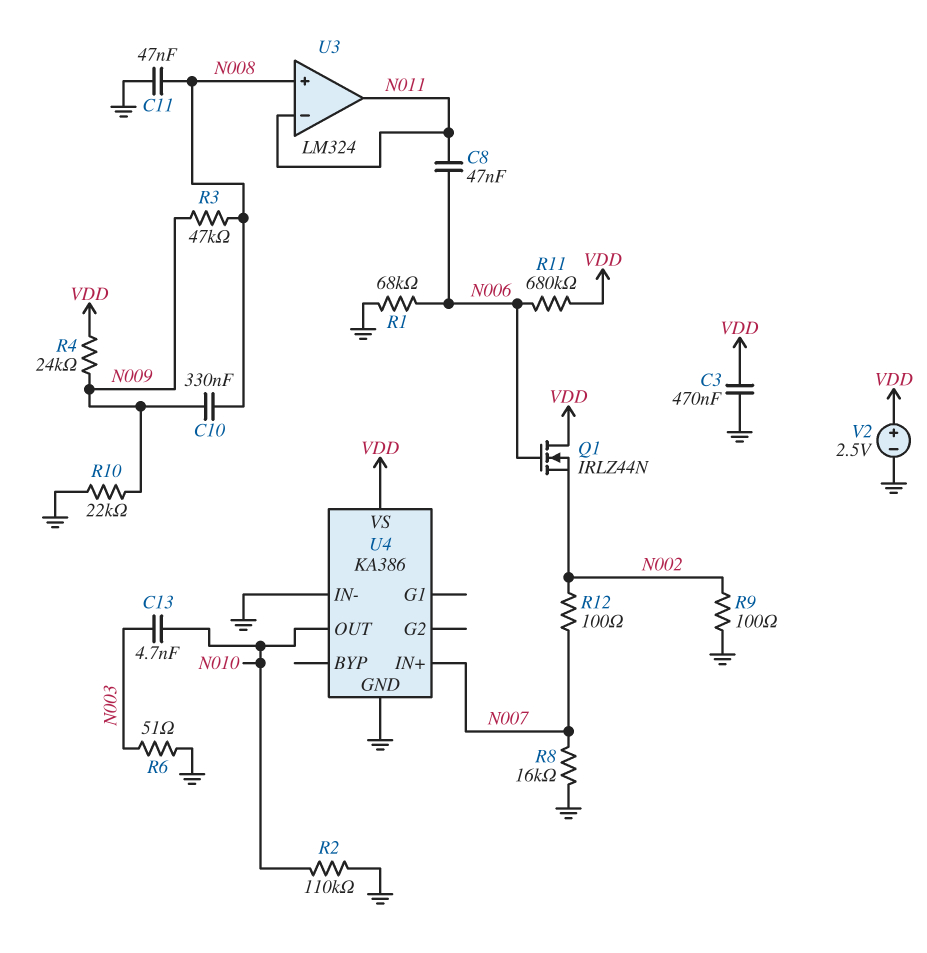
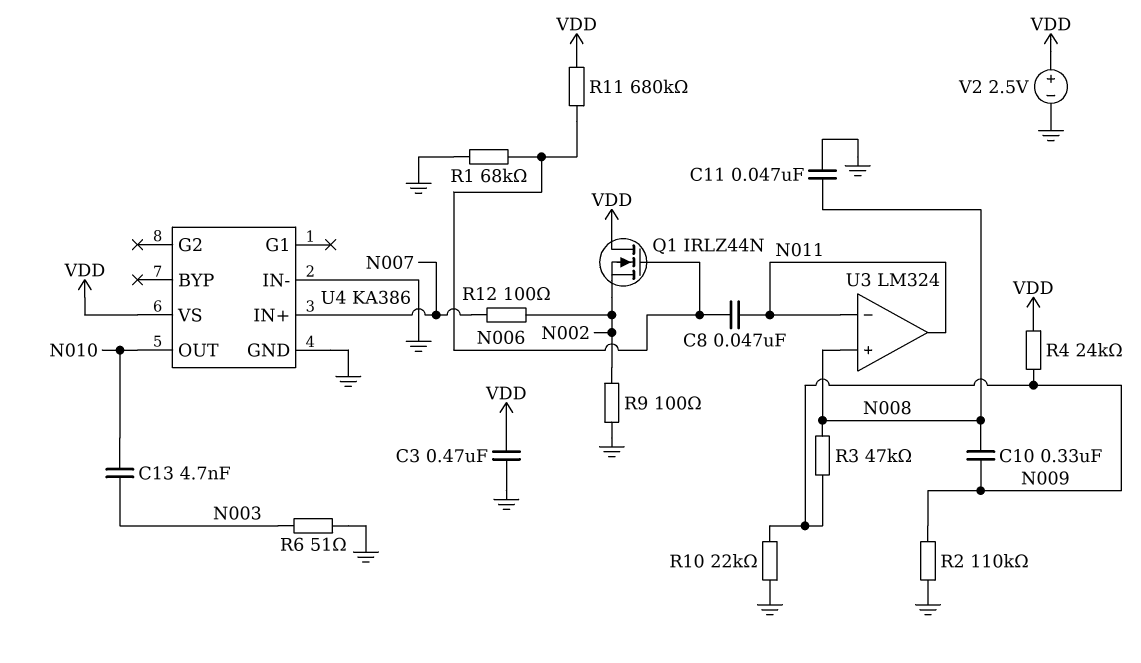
R2: 110k (GND, N010) -> 110k (GND, N009)
R8: 16k (GND, N007) -> none

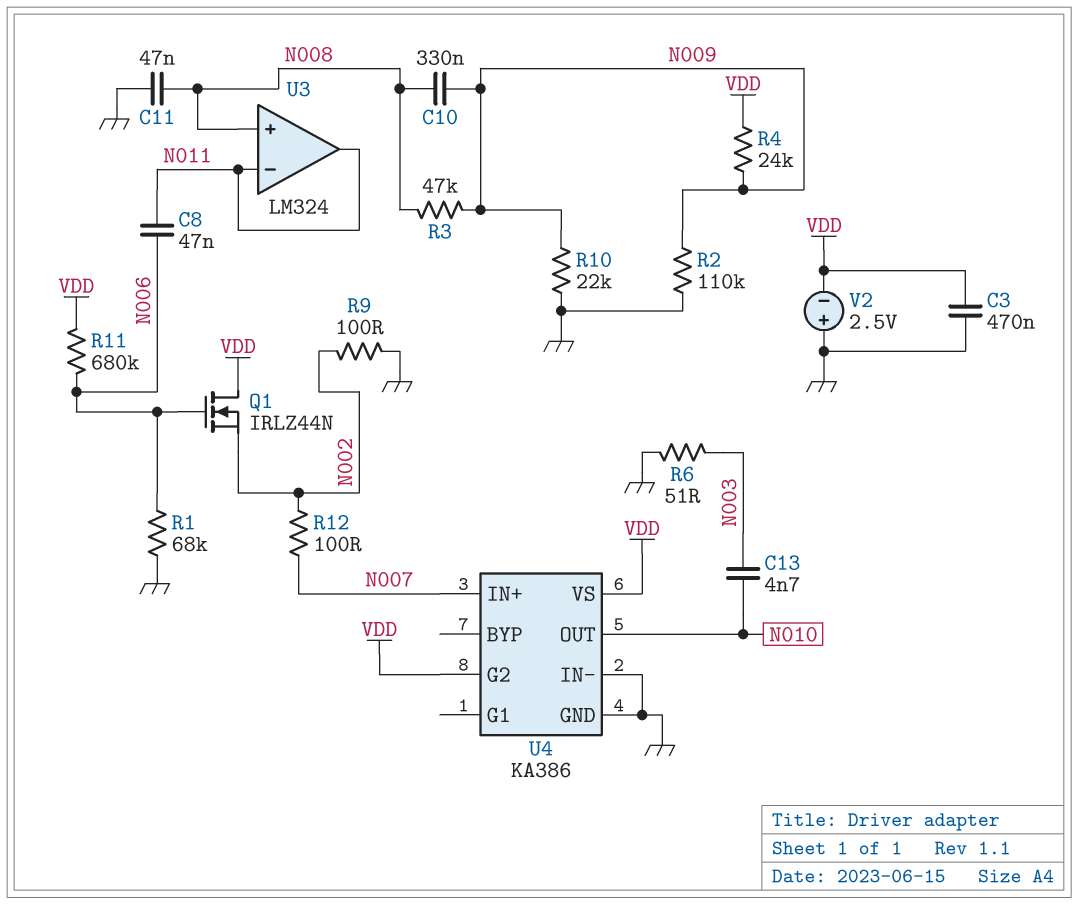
U4 pin G2: none -> VDD
V2: 2.5V (plus VDD, minus GND) -> 2.5V (plus GND, minus VDD)

